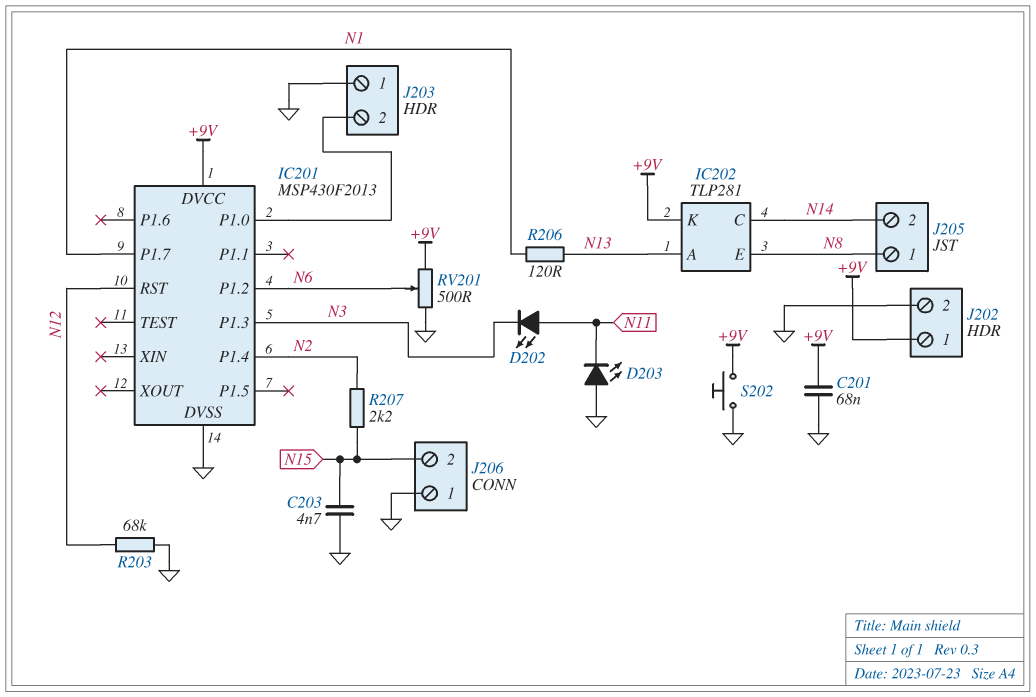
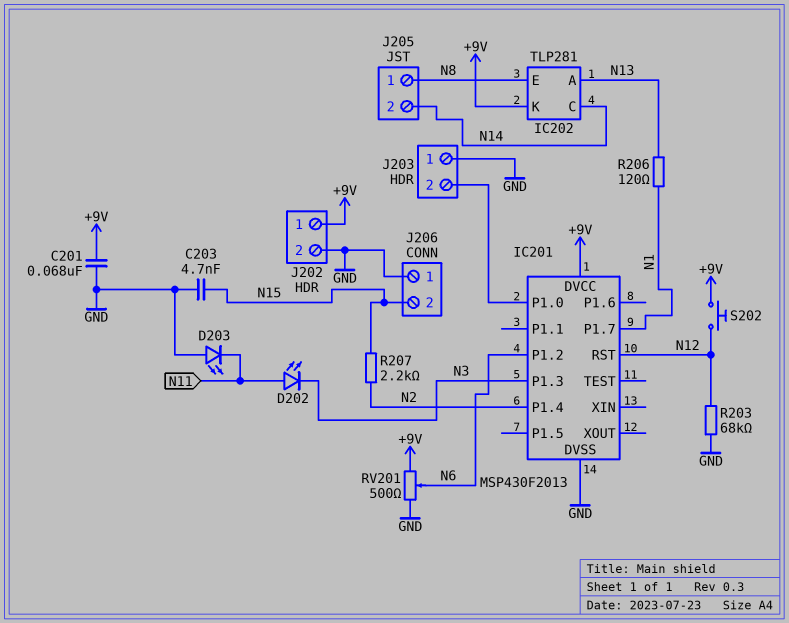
S202: button (+9V, GND) -> button (+9V, N12)

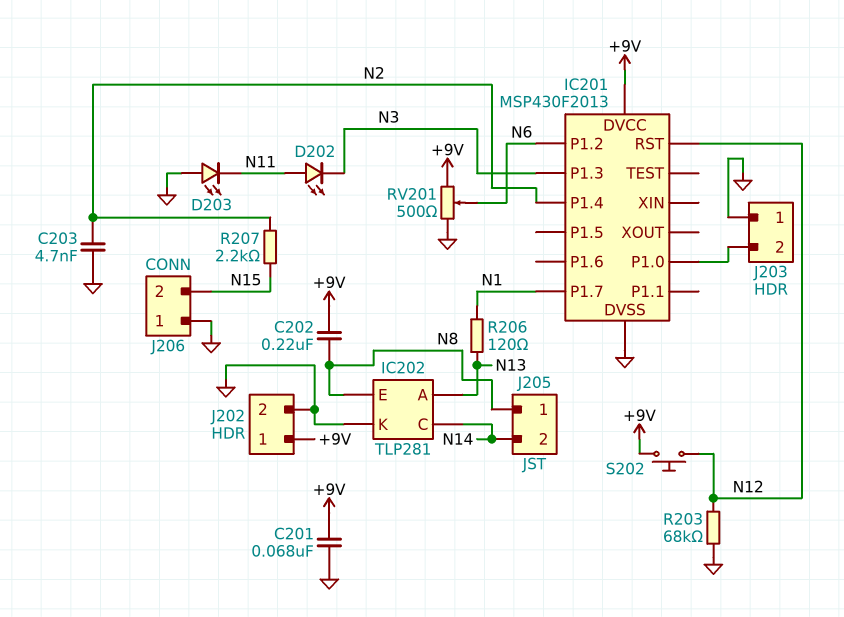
C202: none -> 220nF (+9V, N8)
C203: 4.7nF (GND, N15) -> 4.7nF (GND, N2)
IC202 pin K: +9V -> GND

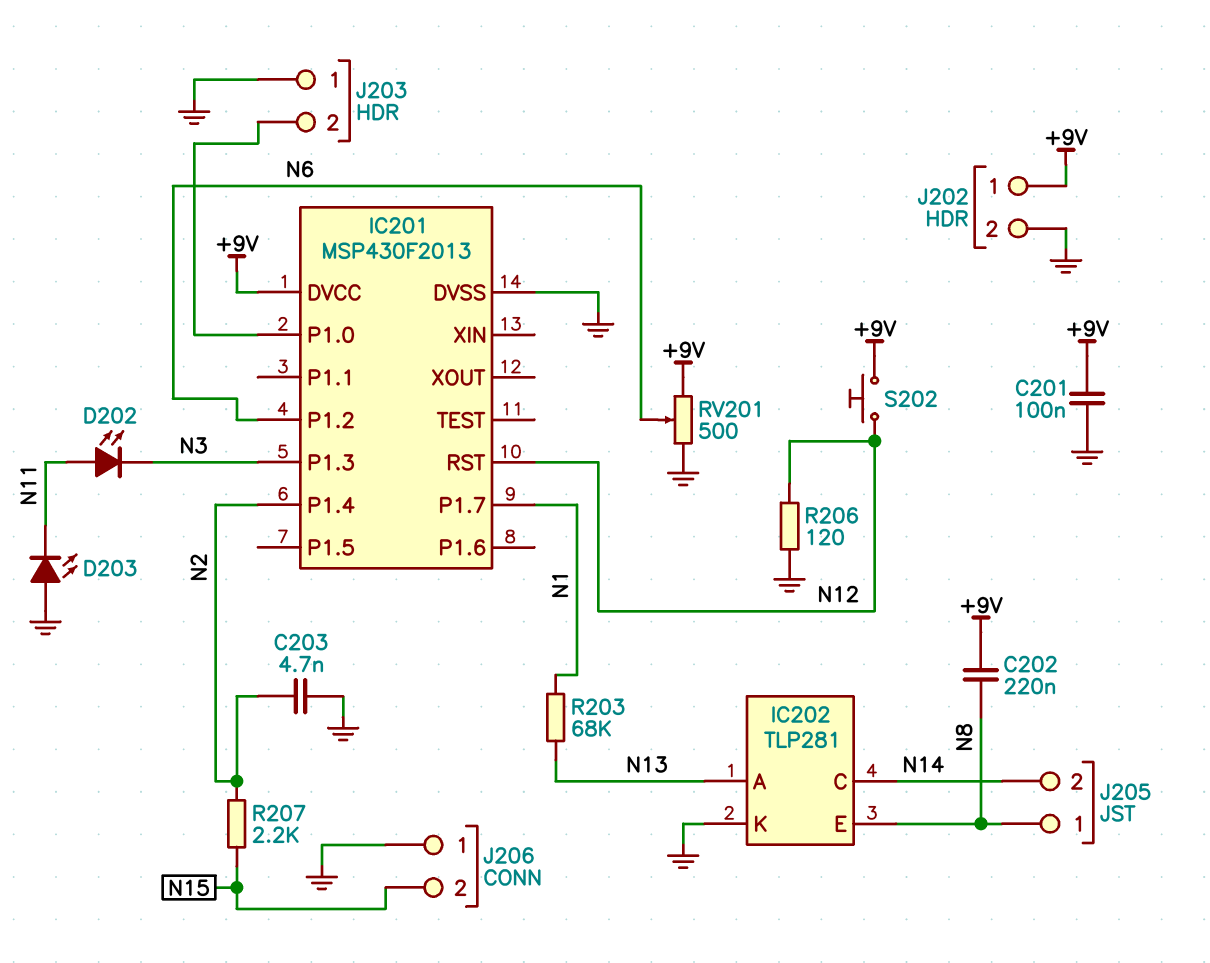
C201: 68nF (+9V, GND) -> 100nF (+9V, GND)
R203: 68k (GND, N12) -> 68k (N1, N13)
R206: 120 (N1, N13) -> 120 (GND, N12)

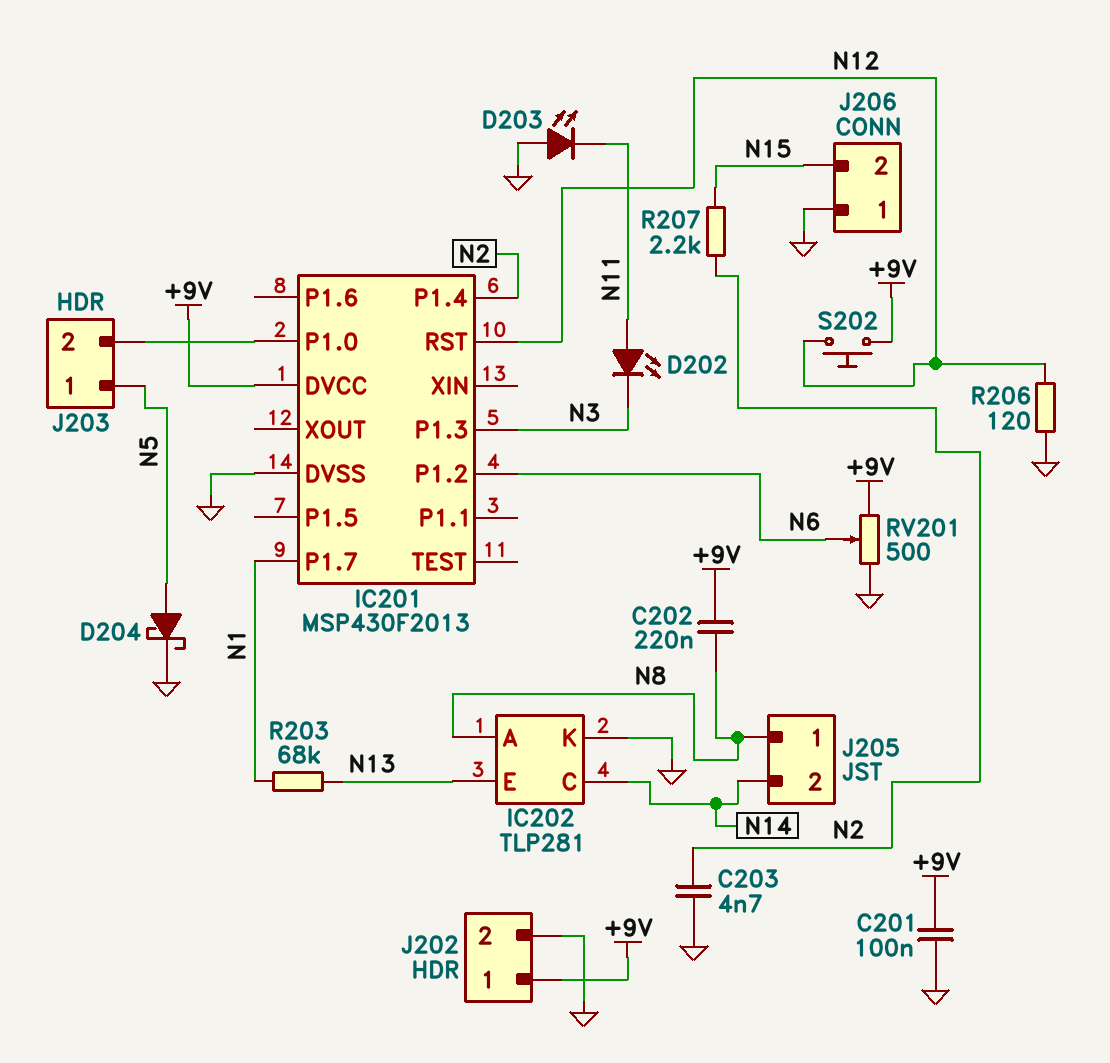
D204: none -> schottky (A N5, K GND)
IC202 pin A: N13 -> N8
IC202 pin E: N8 -> N13
J203 pin 1: GND -> N5

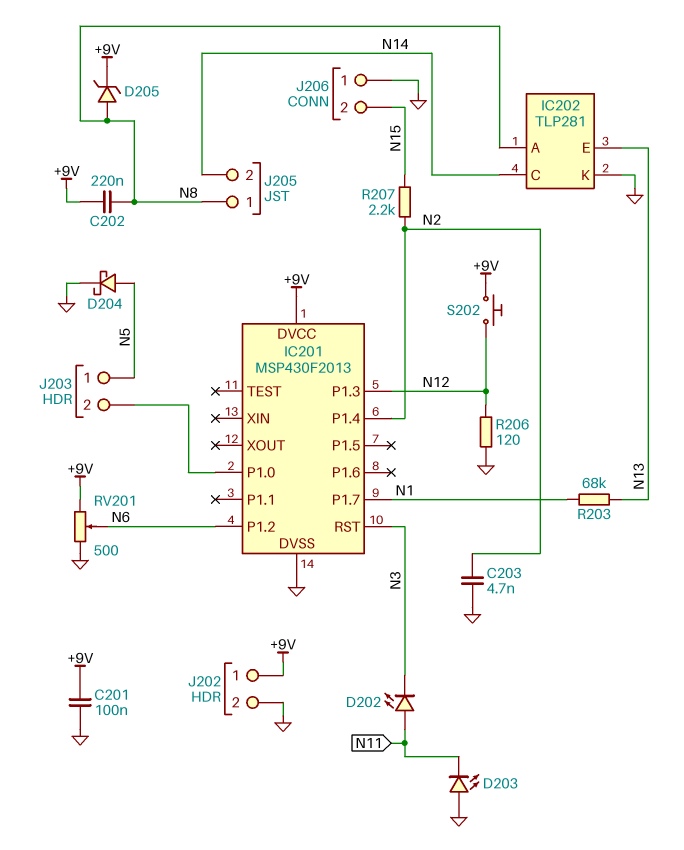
D205: none -> zener (A N8, K +9V)
IC201 pin P1.3: N3 -> N12
IC201 pin RST: N12 -> N3

